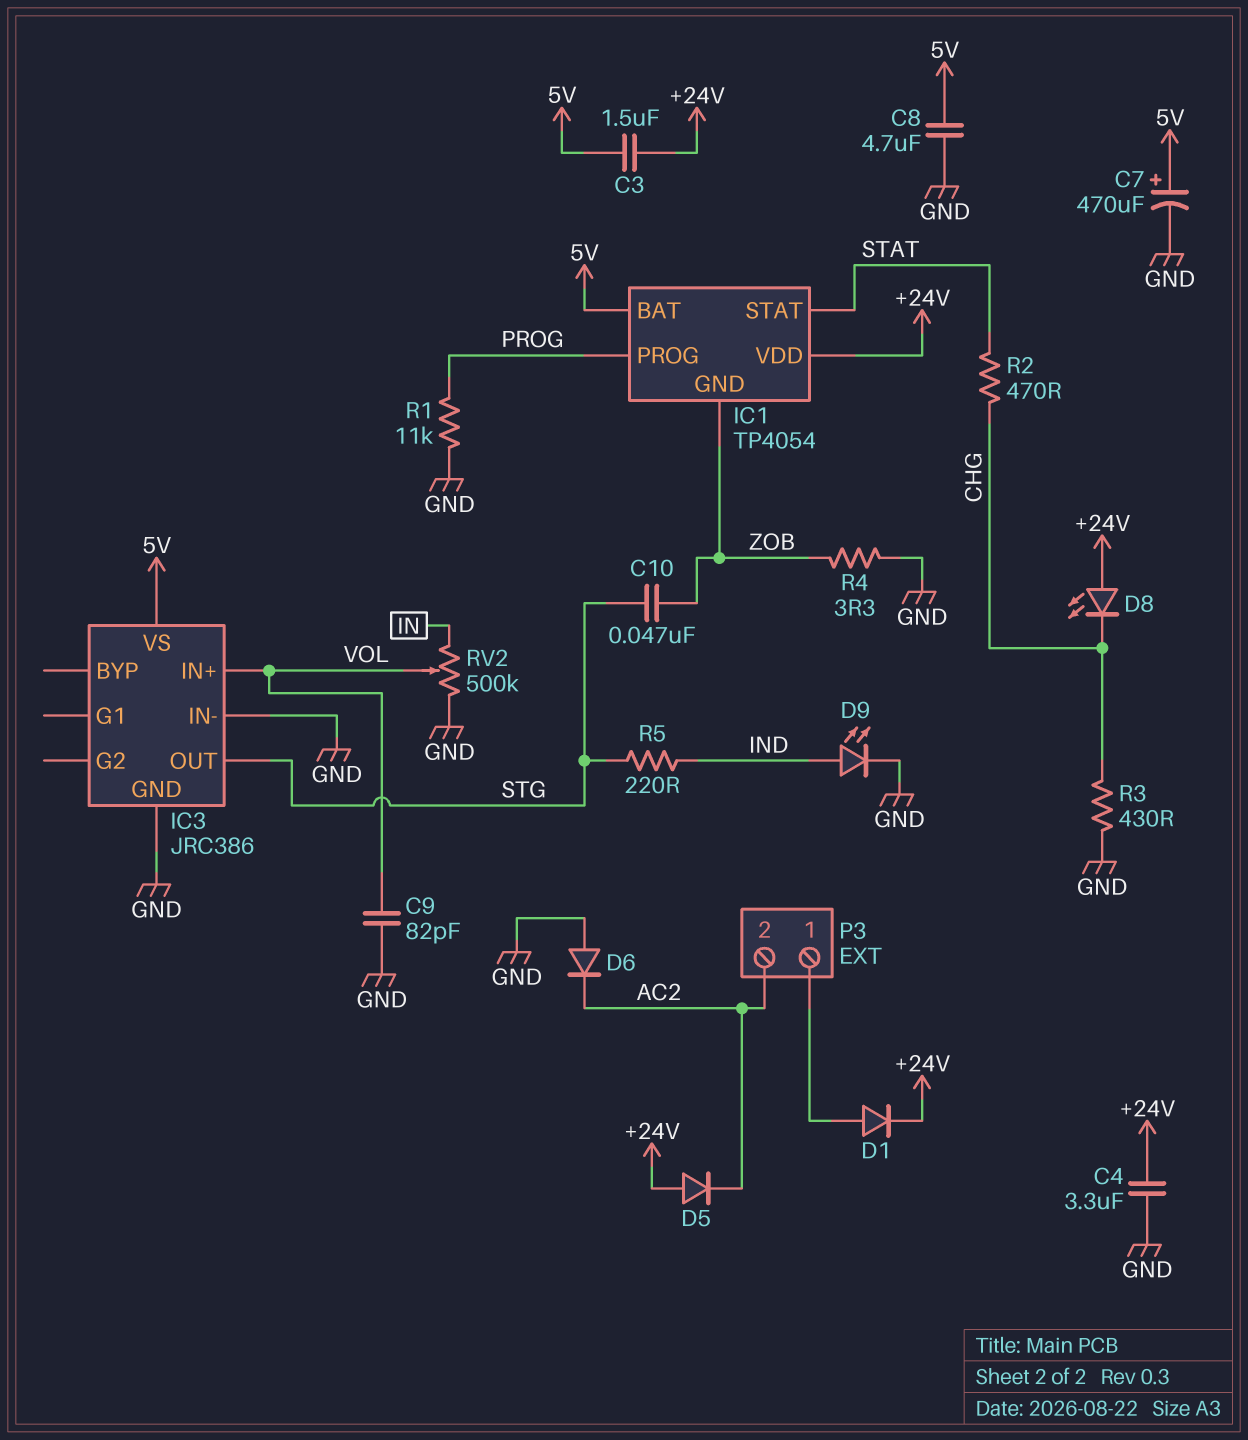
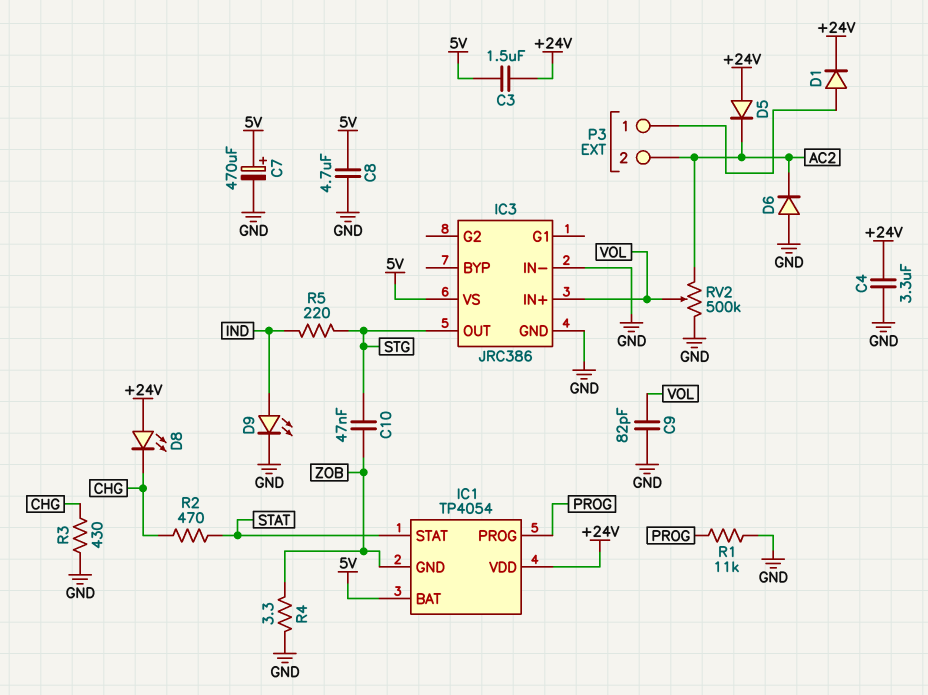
RV2: 500k (GND, IN, wiper VOL) -> 500k (AC2, GND, wiper VOL)

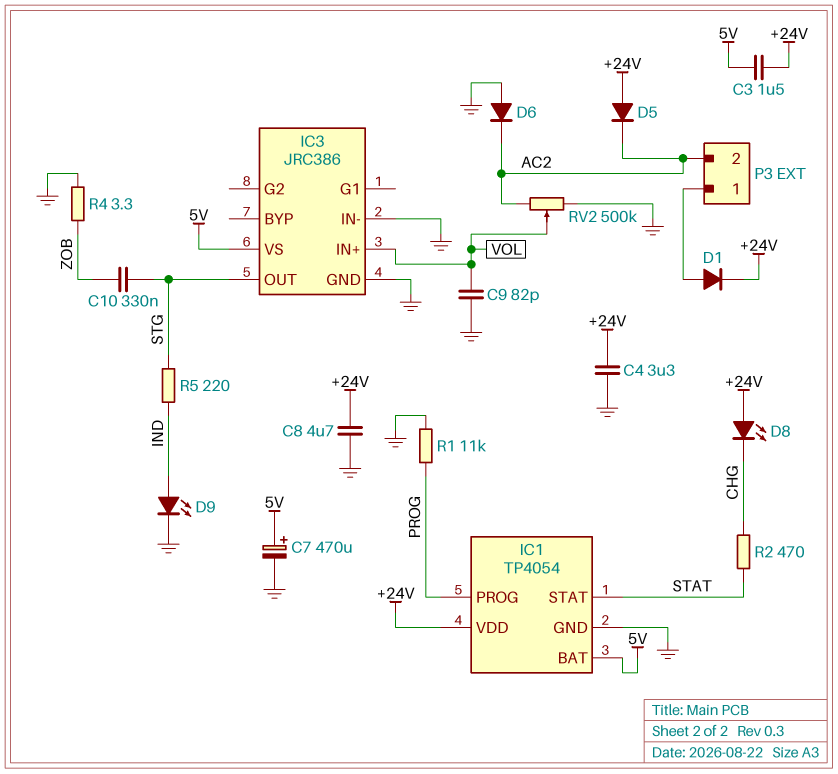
C8: 4.7uF (5V, GND) -> 4.7uF (+24V, GND)
C10: 47nF (STG, ZOB) -> 330nF (STG, ZOB)
IC1 pin GND: ZOB -> GND
R3: 430 (CHG, GND) -> none

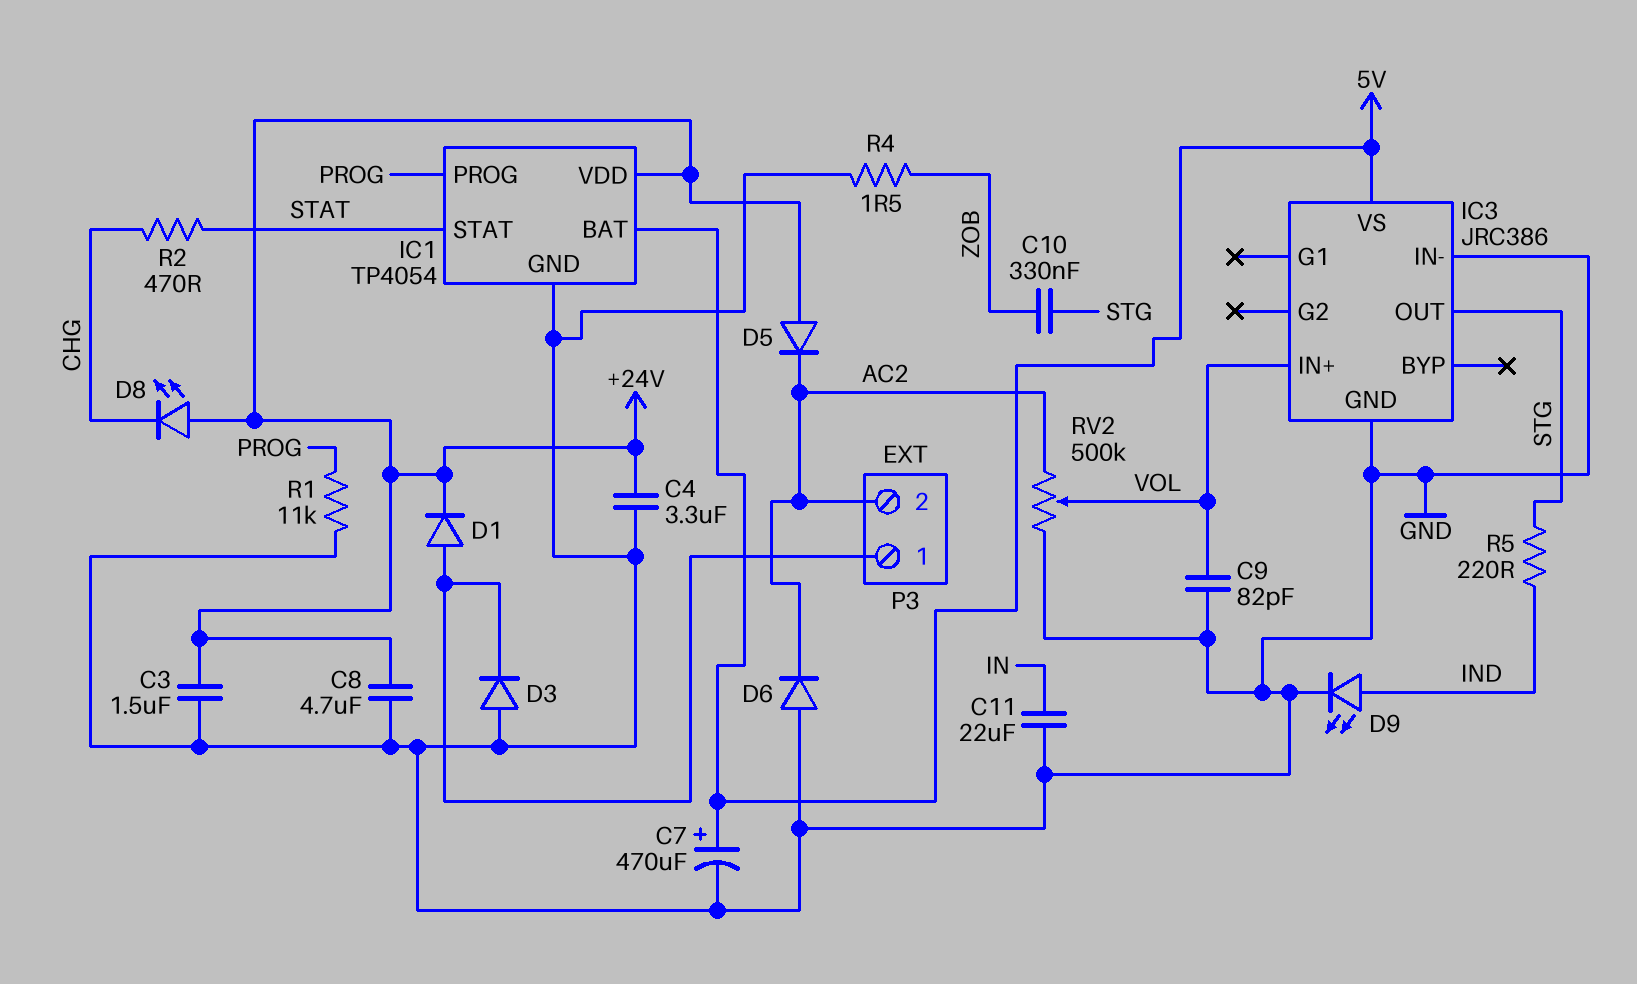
C3: 1.5uF (+24V, 5V) -> 1.5uF (+24V, GND)
C11: none -> 22uF (GND, IN)
D3: none -> diode (A GND, K P3/1)
R4: 3.3 (GND, ZOB) -> 1.5 (GND, ZOB)

